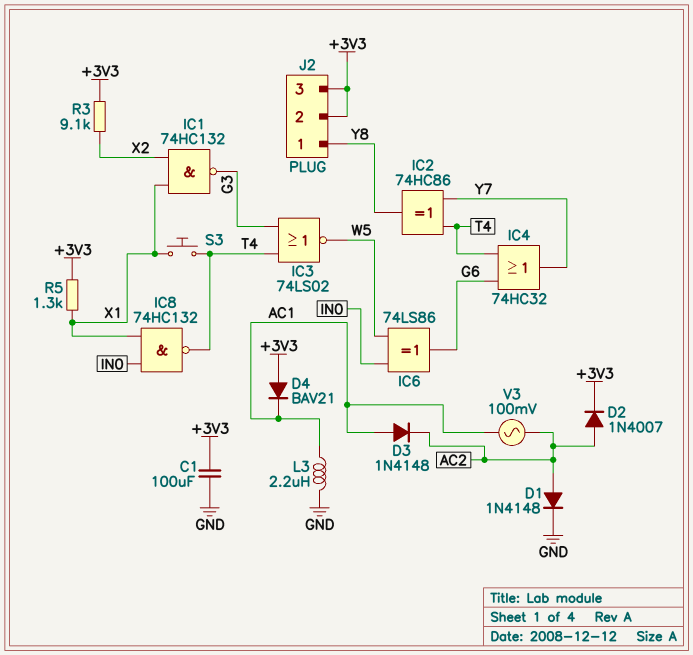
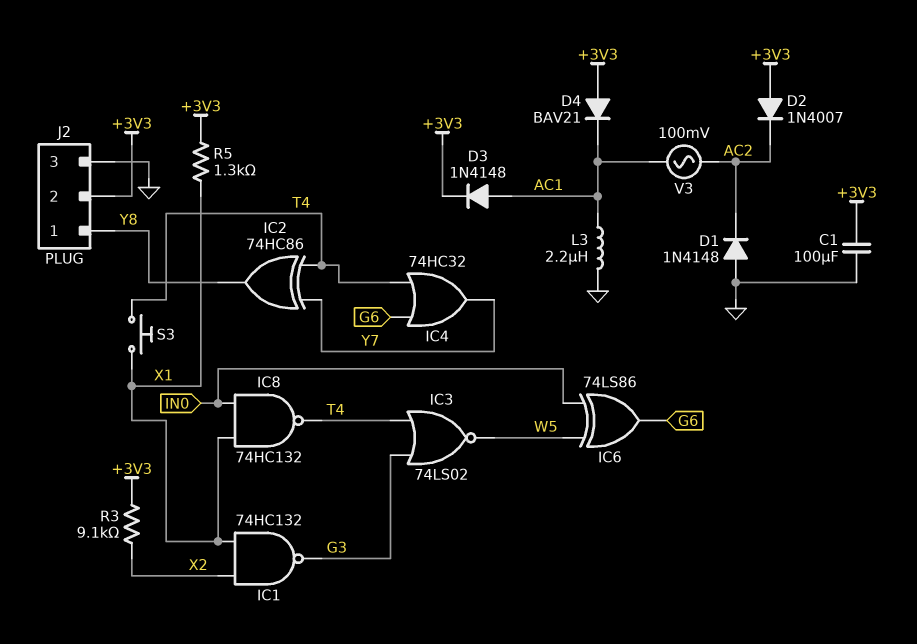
D1: diode 1N4148 (A AC2, K GND) -> diode 1N4148 (A GND, K AC2)
D2: diode 1N4007 (A AC2, K +3V3) -> diode 1N4007 (A +3V3, K AC2)
D3: diode 1N4148 (A AC1, K AC2) -> diode 1N4148 (A AC1, K +3V3)
J2 pin 3: +3V3 -> GND

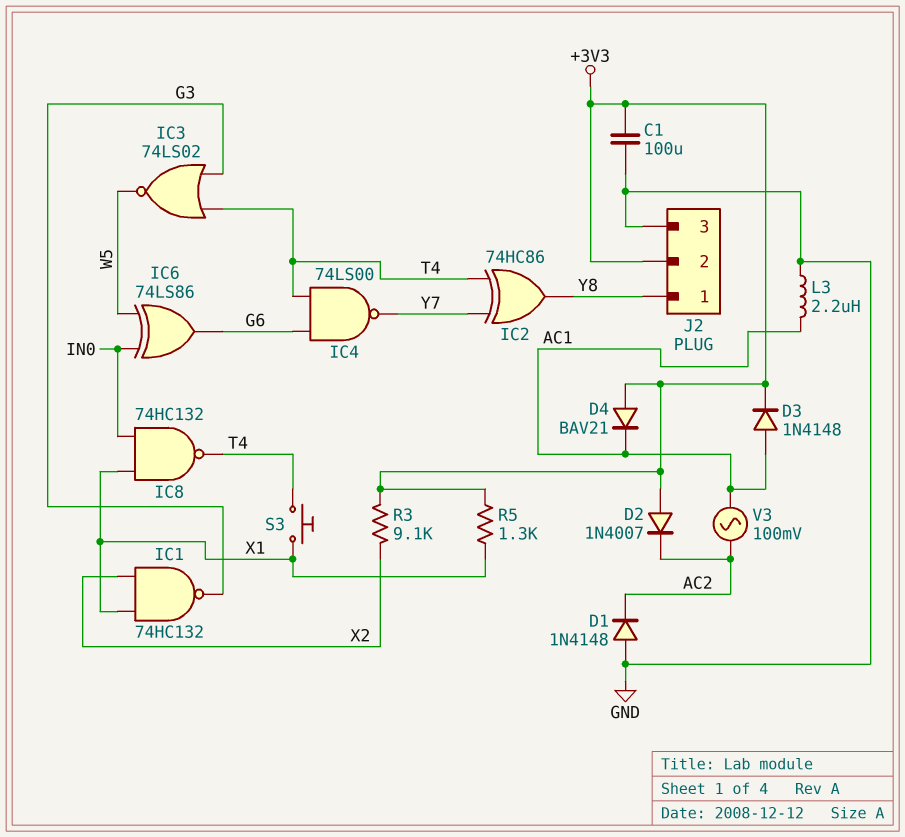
IC4: OR 74HC32 (in G6, in T4, out Y7) -> NAND 74LS00 (in G6, in T4, out Y7)

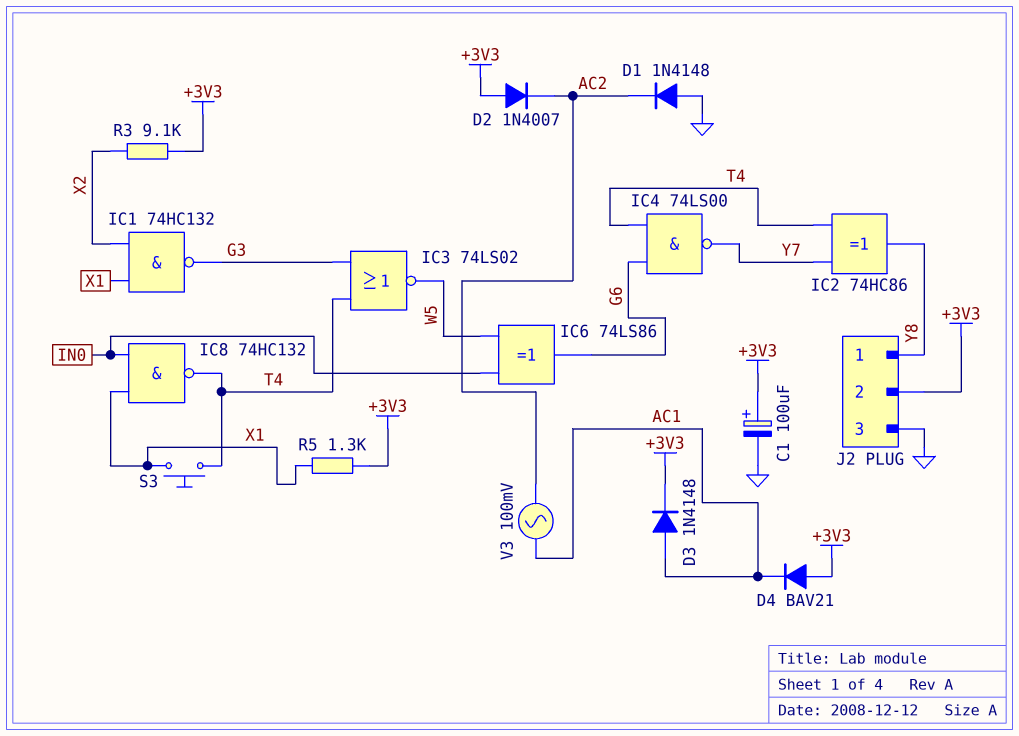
C1: 100uF (+3V3, GND) -> 100uF (plus +3V3, minus GND)
L3: 2.2uH (AC1, GND) -> none

